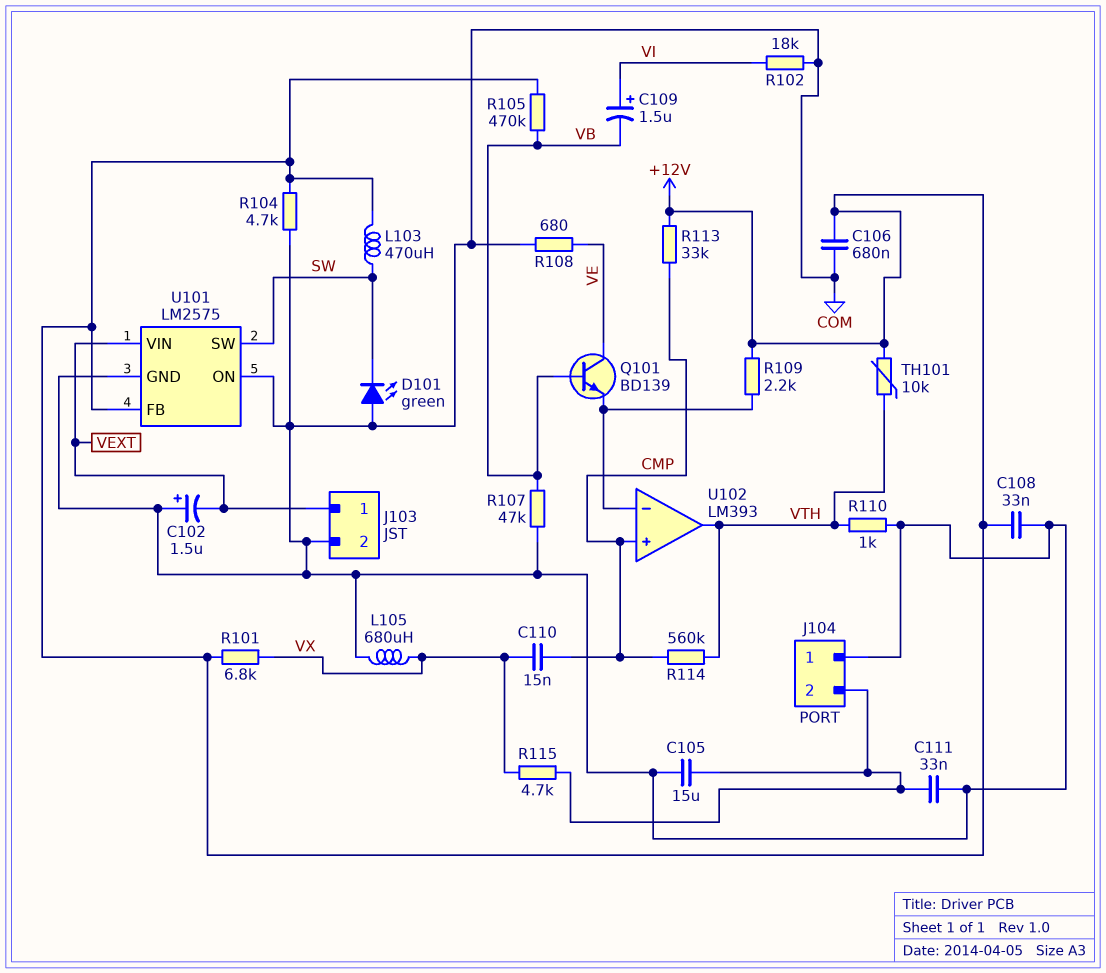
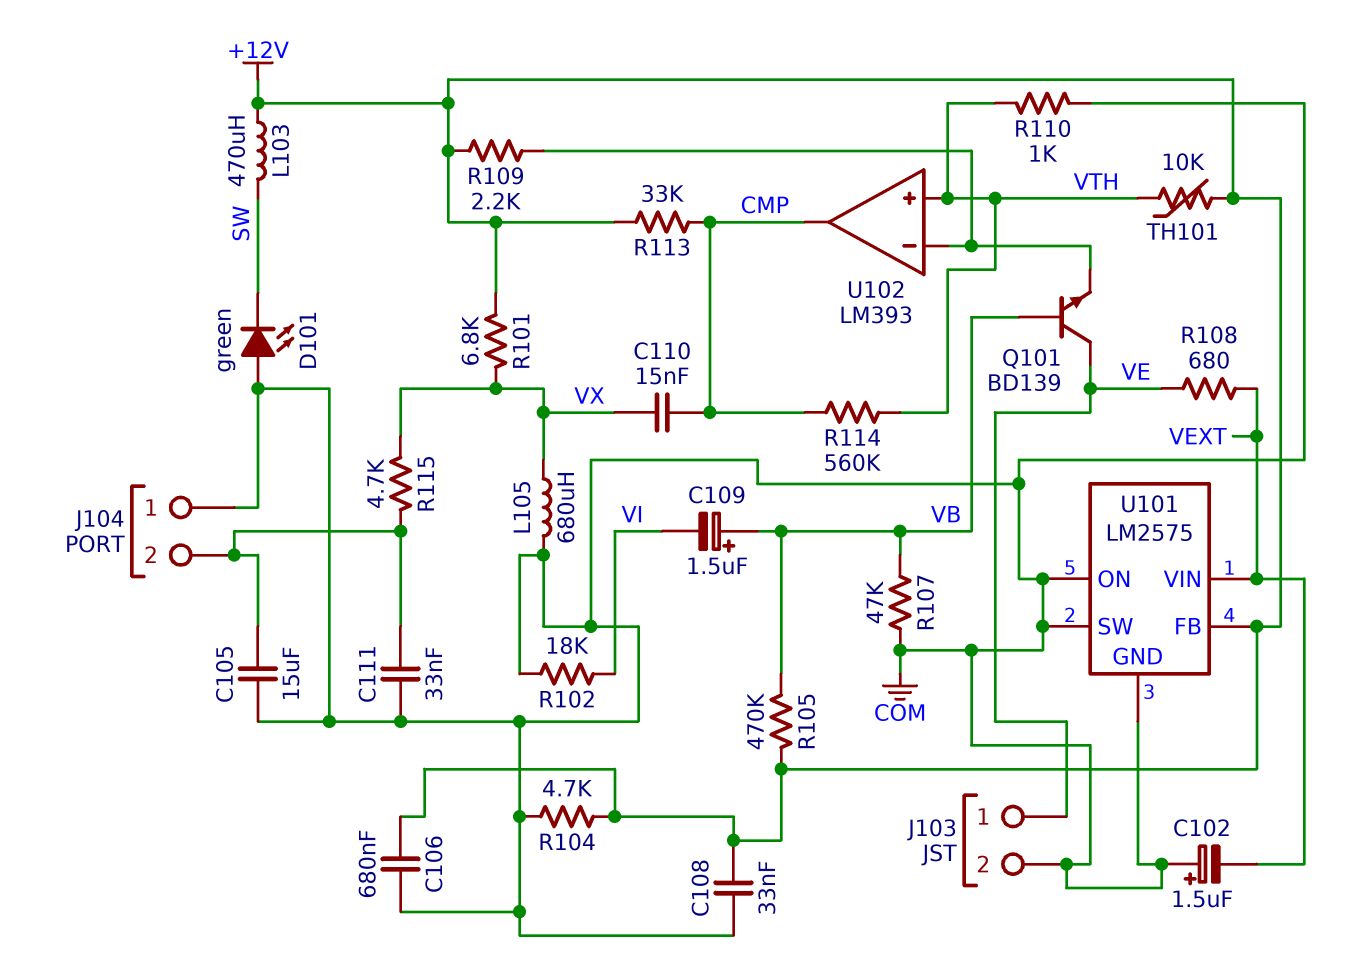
C109: 1.5uF (plus VI, minus VB) -> 1.5uF (plus VB, minus VI)
J103 pin 1: VEXT -> VE
R108: 680 (COM, VE) -> 680 (VE, VEXT)
U101 pin SW: SW -> COM
U102 pin in+: CMP -> VTH
U102 pin out: VTH -> CMP

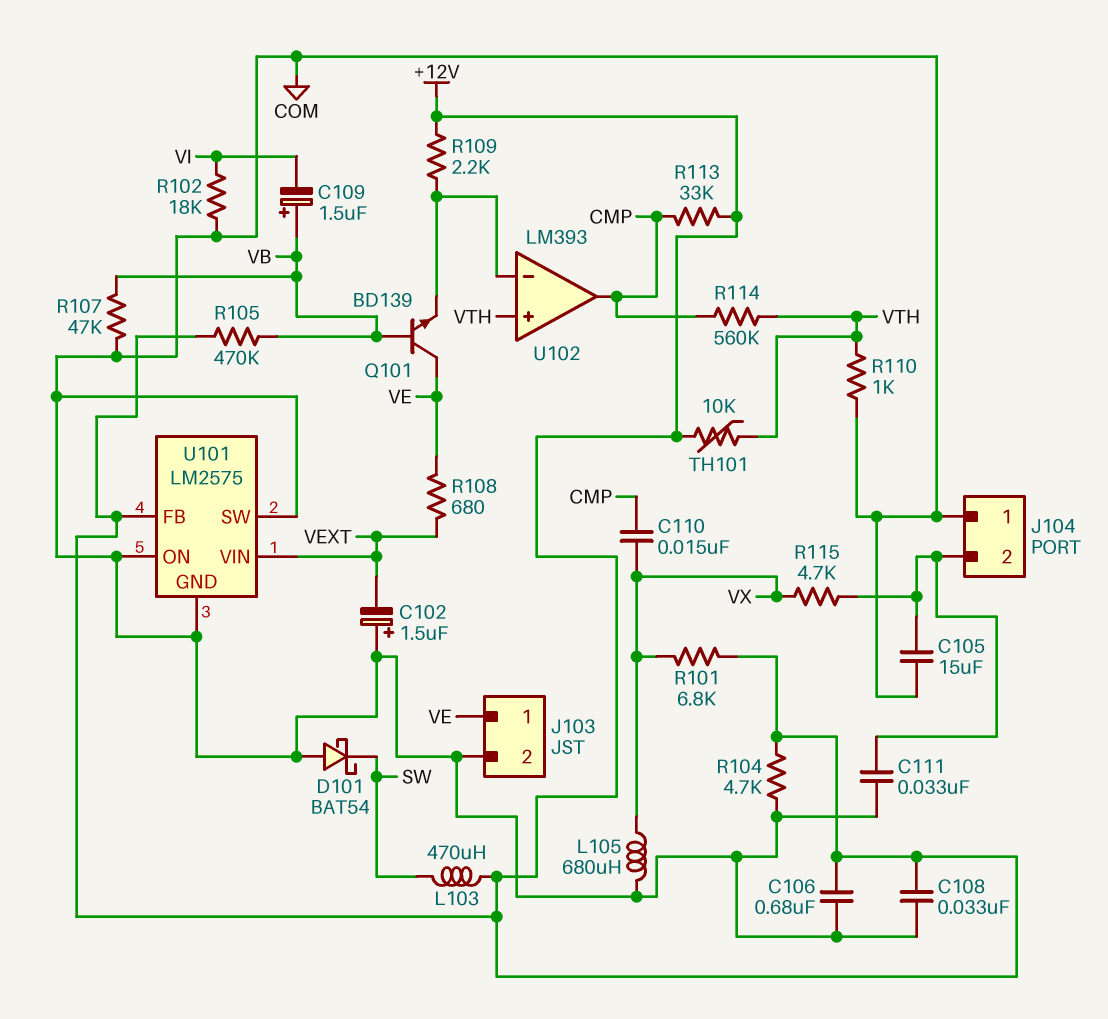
D101: LED green (A COM, K SW) -> schottky BAT54 (A COM, K SW)

